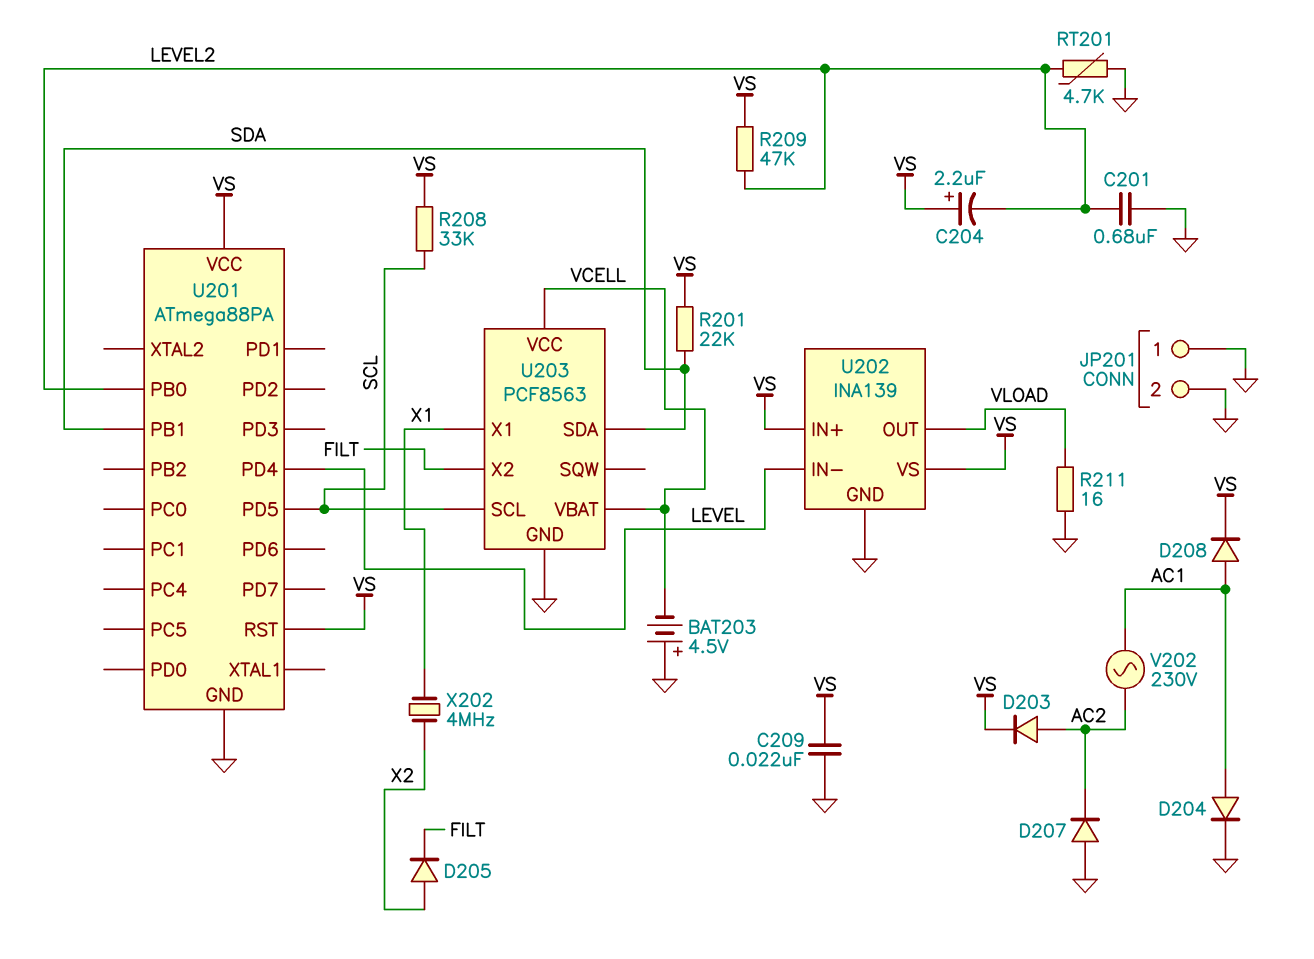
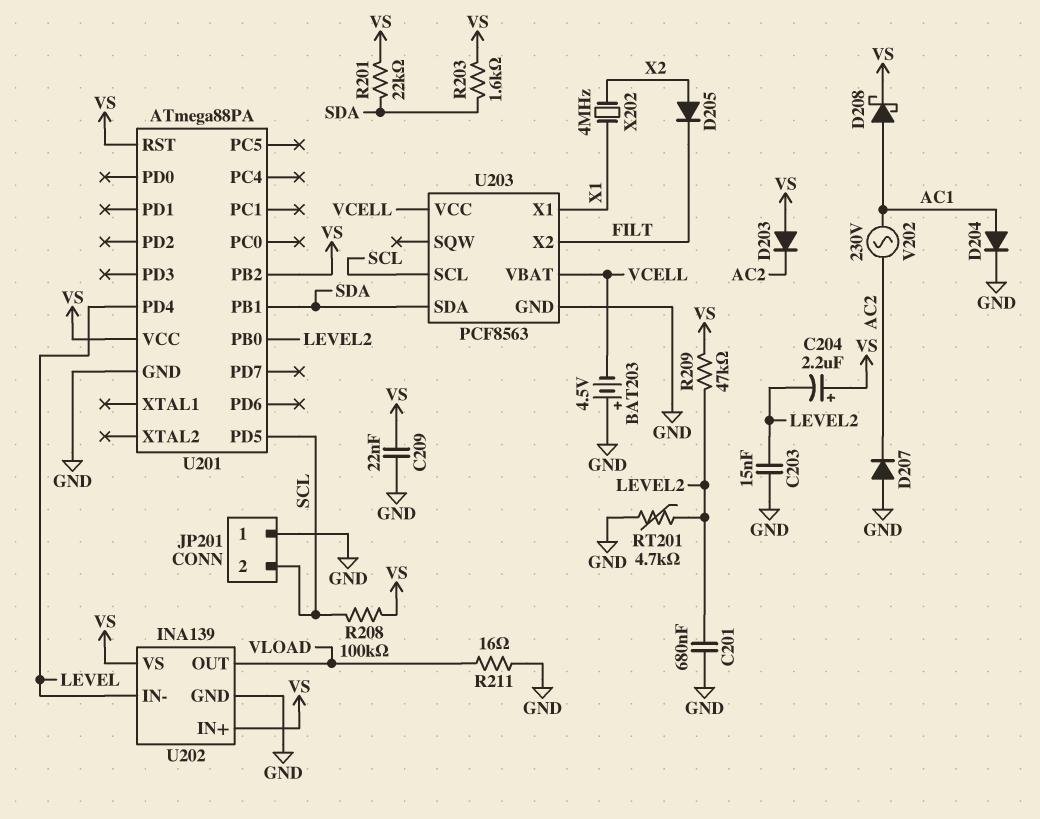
C203: none -> 15nF (GND, LEVEL2)
D203: diode (A AC2, K VS) -> diode (A VS, K AC2)
D208: diode (A AC1, K VS) -> schottky (A AC1, K VS)
JP201 pin 2: GND -> SCL
R203: none -> 1.6k (SDA, VS)
R208: 33k (SCL, VS) -> 100k (SCL, VS)
U201 pin PB2: none -> VS

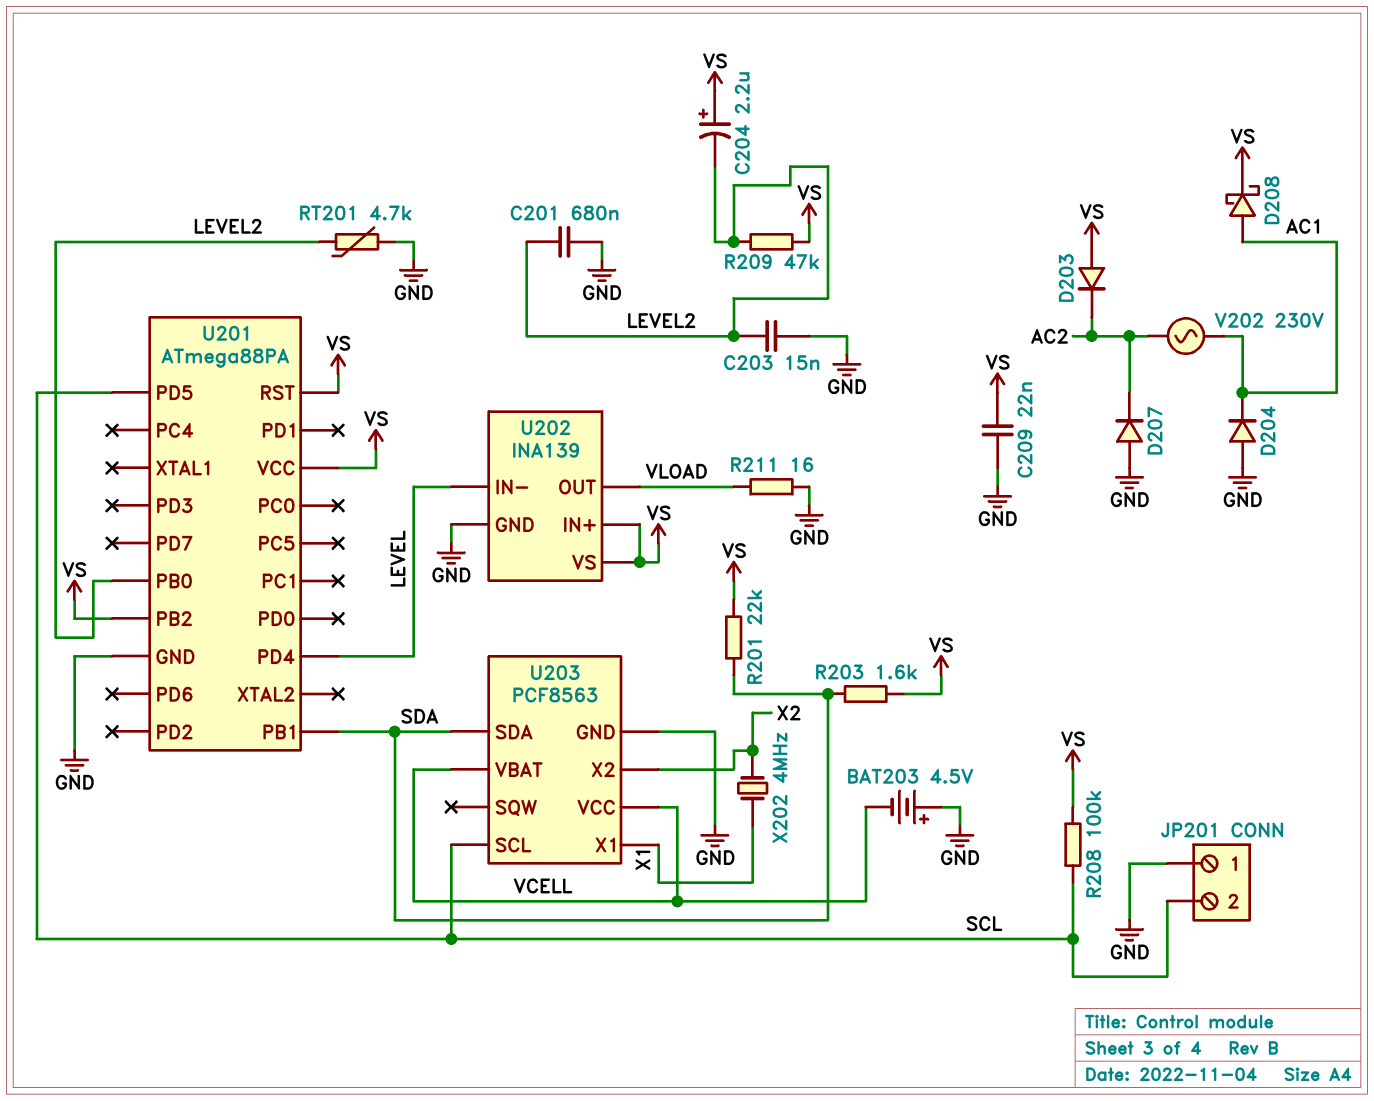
D204: diode (A AC1, K GND) -> diode (A GND, K AC1)
D205: diode (A X2, K FILT) -> none
U203 pin X2: FILT -> X2

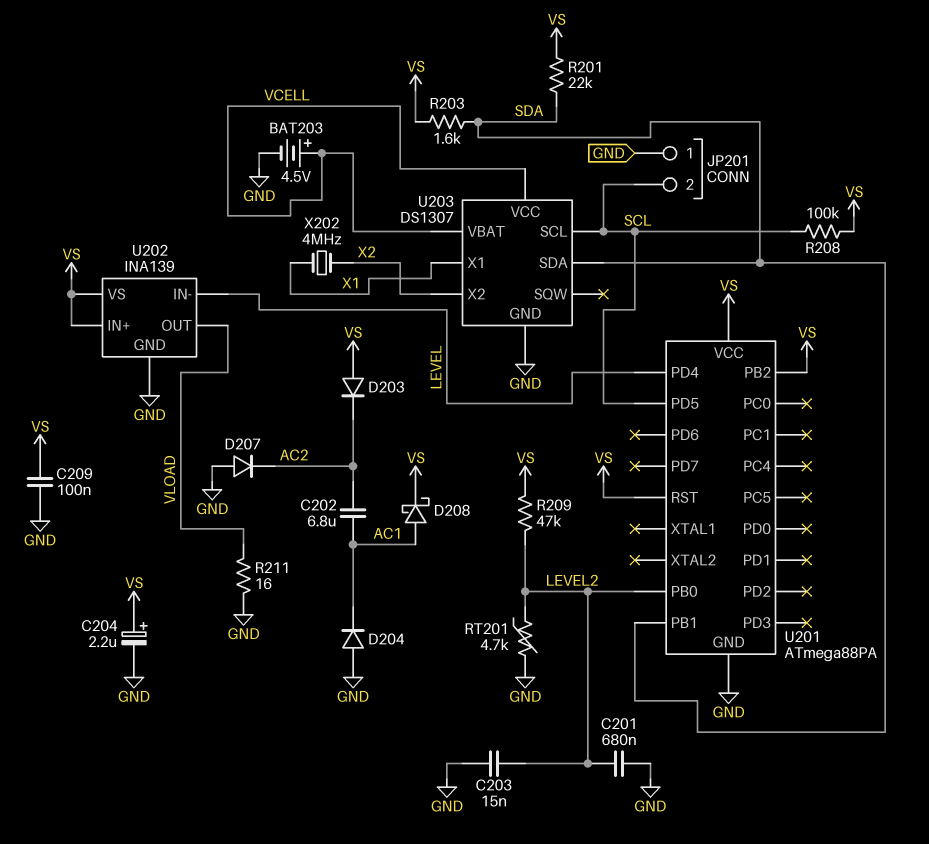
BAT203: 4.5V (plus GND, minus VCELL) -> 4.5V (plus VCELL, minus GND)
C202: none -> 6.8uF (AC1, AC2)
C204: 2.2uF (plus VS, minus LEVEL2) -> 2.2uF (plus VS, minus GND)
C209: 22nF (GND, VS) -> 100nF (GND, VS)
U203: PCF8563 -> DS1307
V202: AC 230V (AC1, AC2) -> none

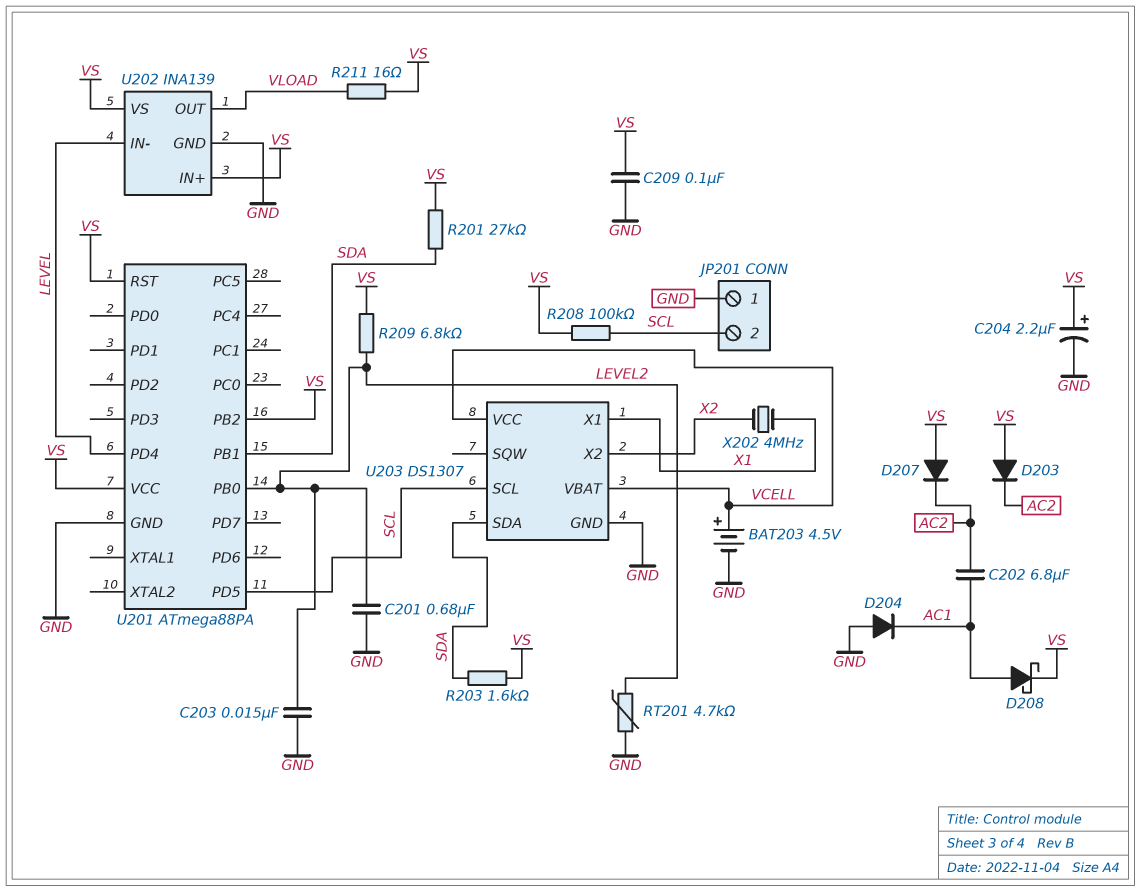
D207: diode (A GND, K AC2) -> diode (A VS, K AC2)
R201: 22k (SDA, VS) -> 27k (SDA, VS)
R209: 47k (LEVEL2, VS) -> 6.8k (LEVEL2, VS)
R211: 16 (GND, VLOAD) -> 16 (VLOAD, VS)

